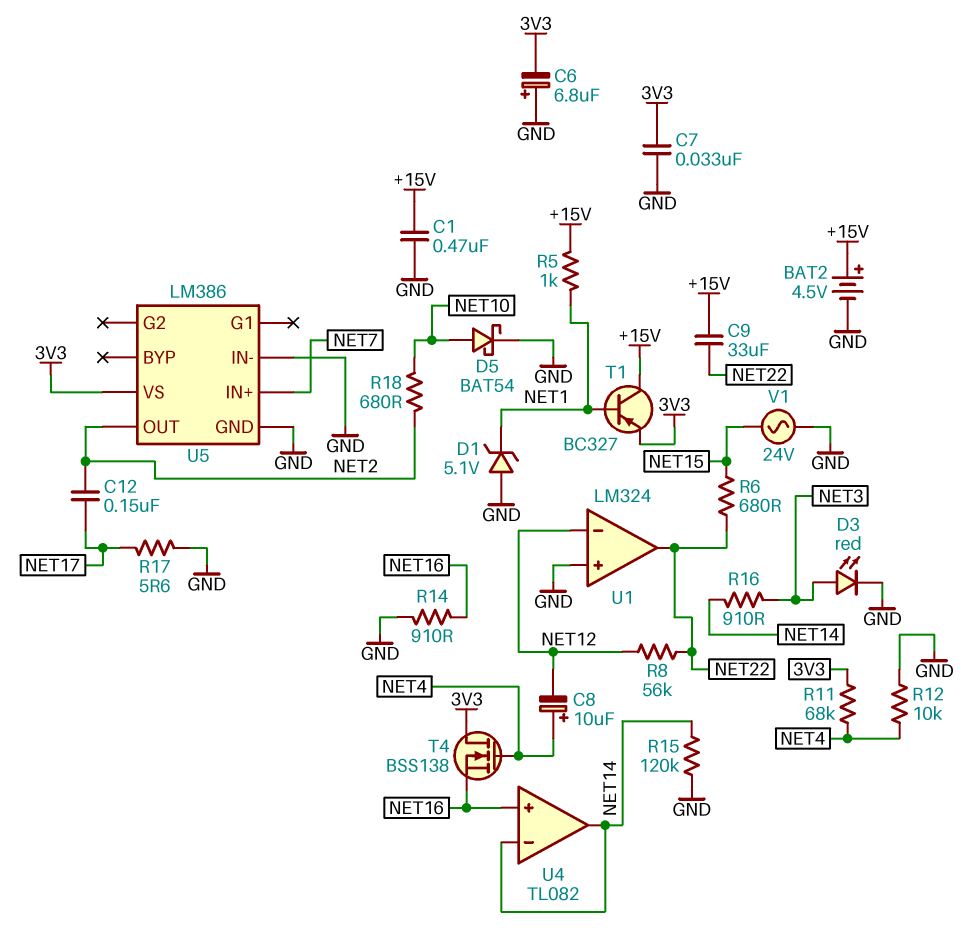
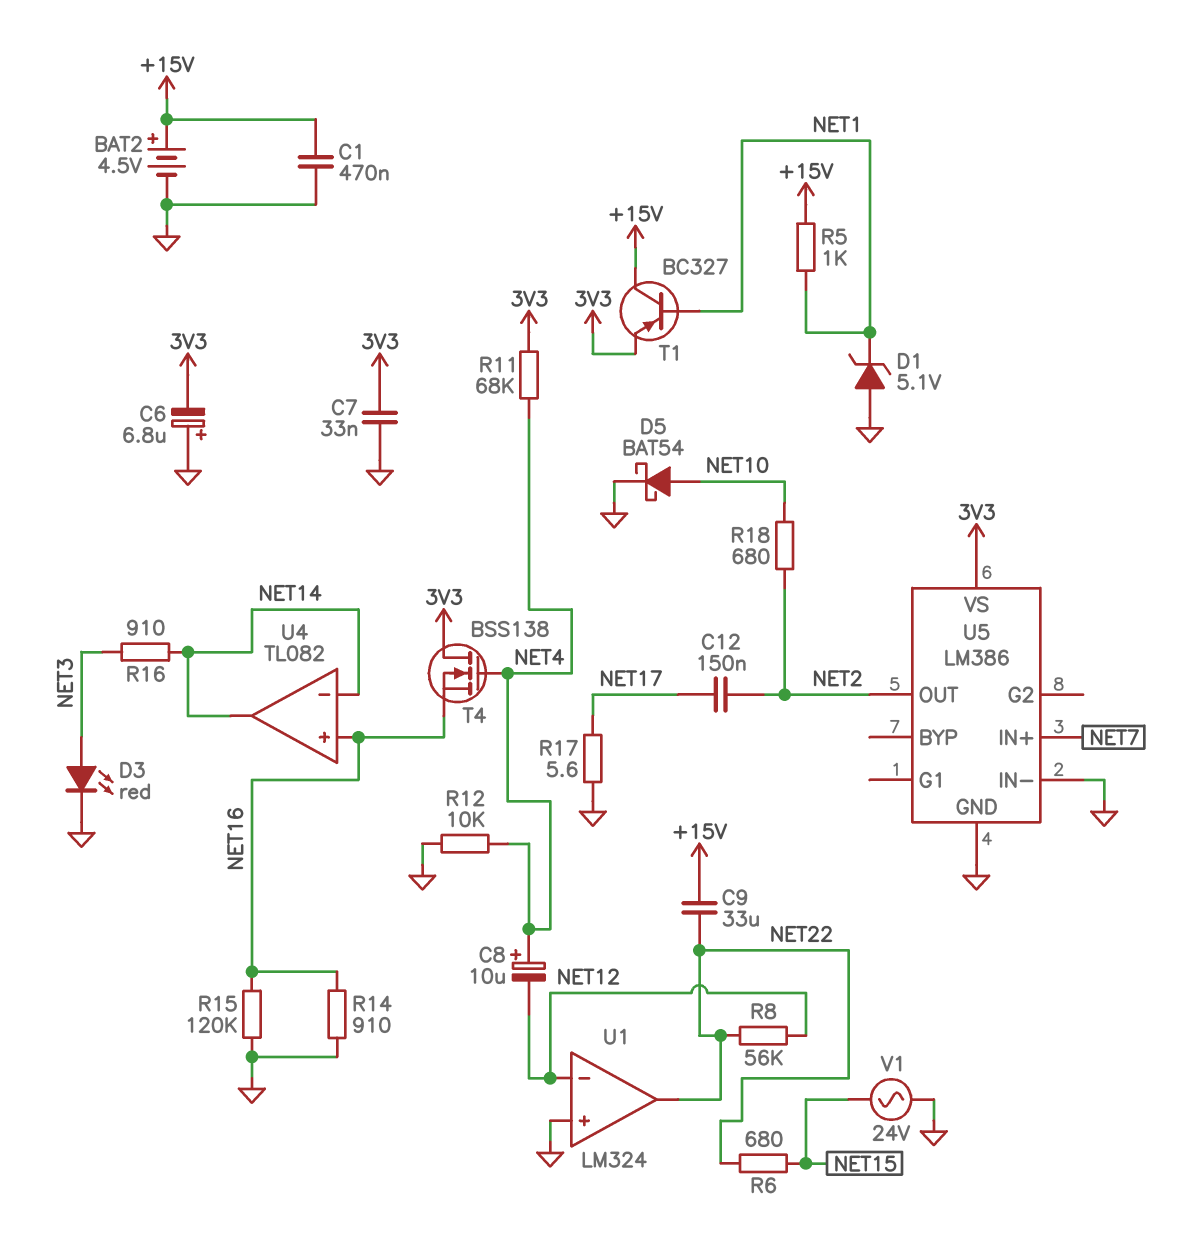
R15: 120k (GND, NET14) -> 120k (GND, NET16)

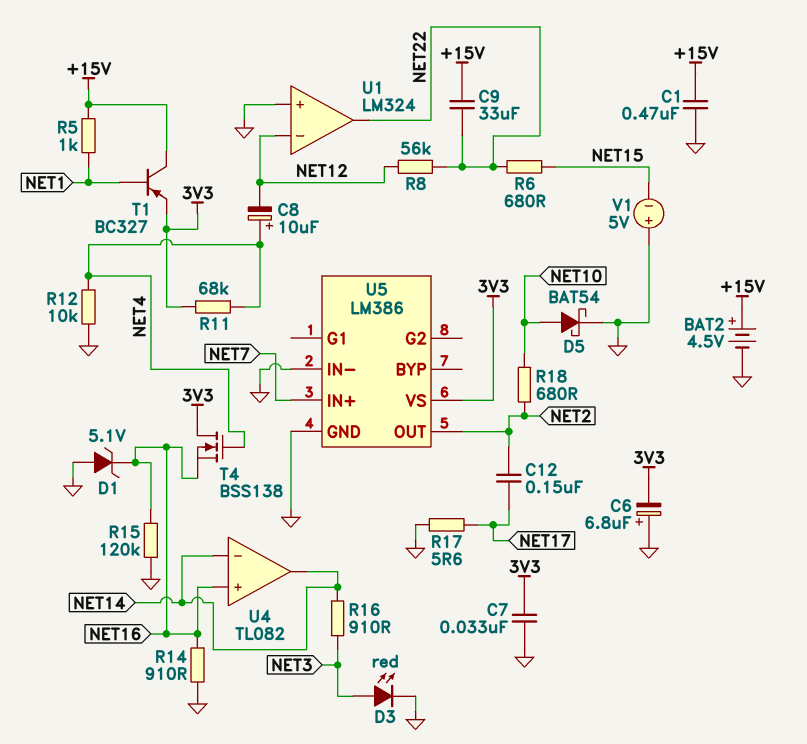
D1: zener 5.1V (A GND, K NET1) -> zener 5.1V (A GND, K NET16)
V1: AC 24V (GND, NET15) -> 5V (plus GND, minus NET15)

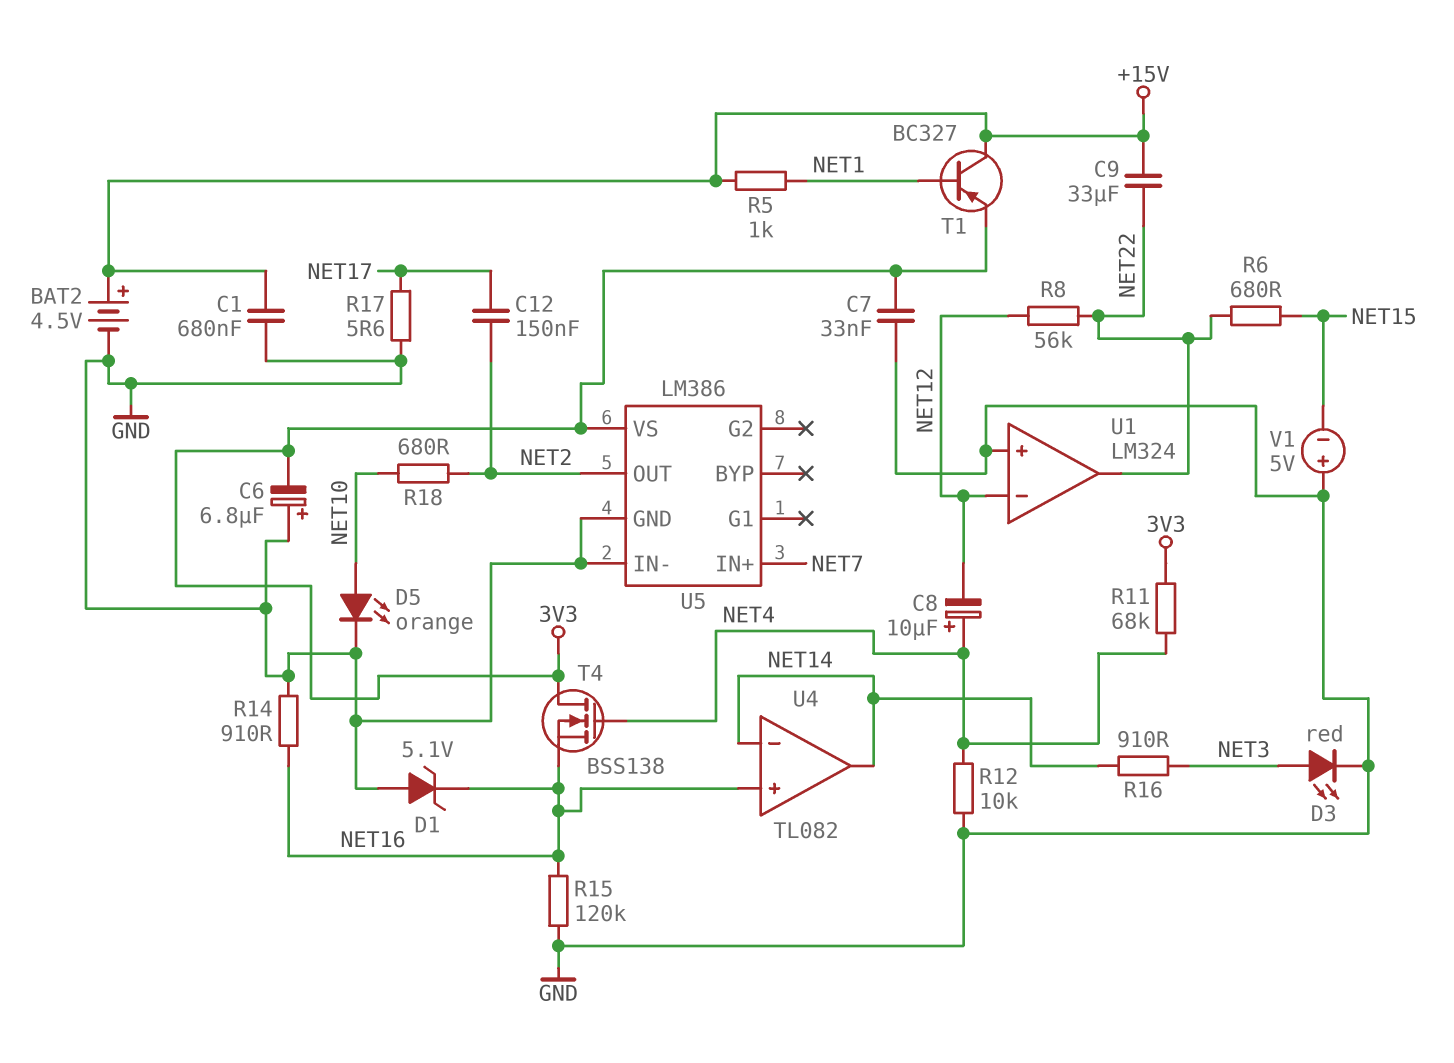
C1: 470nF (+15V, GND) -> 680nF (+15V, GND)
D5: schottky BAT54 (A NET10, K GND) -> LED orange (A NET10, K GND)

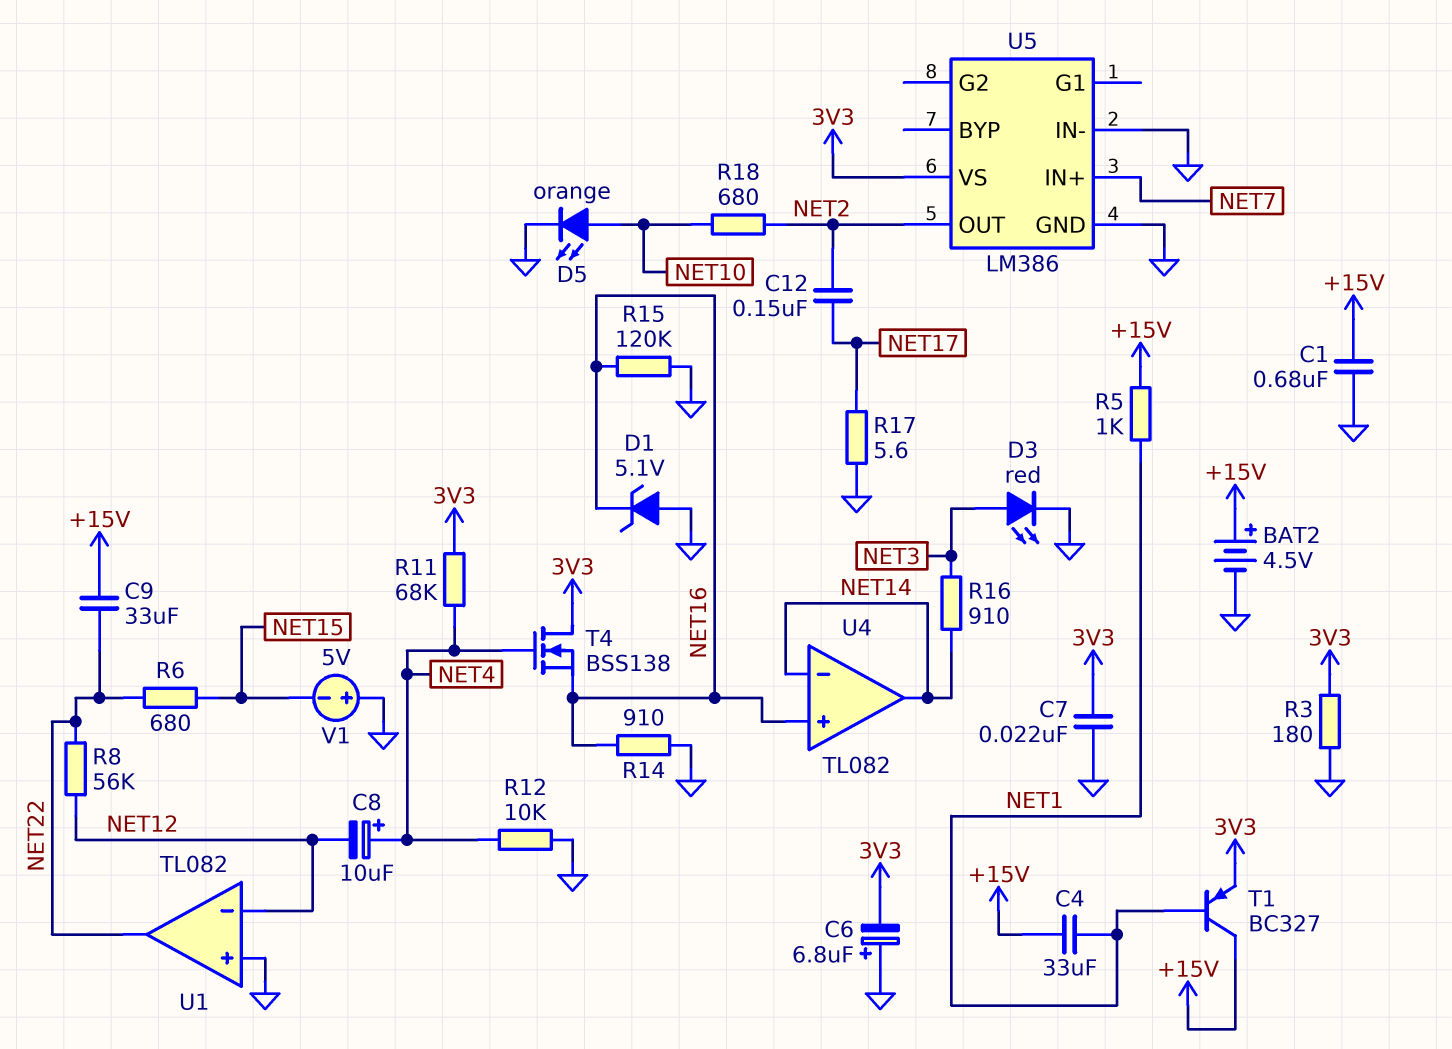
C4: none -> 33uF (+15V, NET1)
C7: 33nF (3V3, GND) -> 22nF (3V3, GND)
R3: none -> 180 (3V3, GND)
U1: LM324 -> TL082

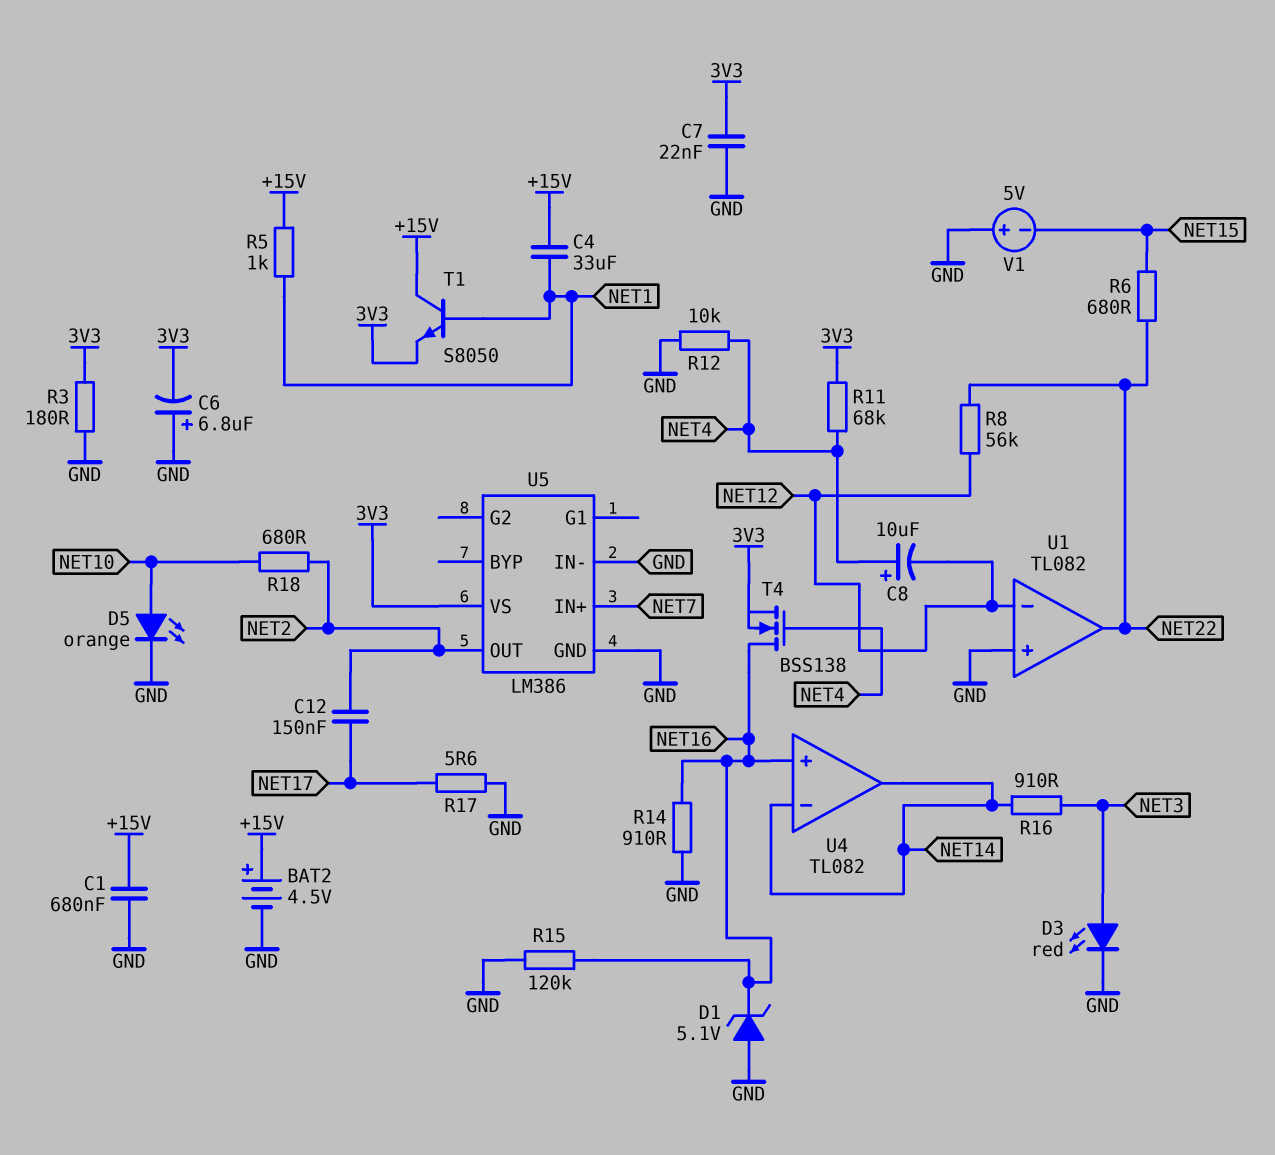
C9: 33uF (+15V, NET22) -> none
T1: PNP BC327 (B NET1, C +15V, E 3V3) -> NPN S8050 (B NET1, C +15V, E 3V3)
T4: NMOS BSS138 (G NET4, D 3V3, S NET16) -> NMOS BSS138 (G NET4, D NET16, S 3V3)

